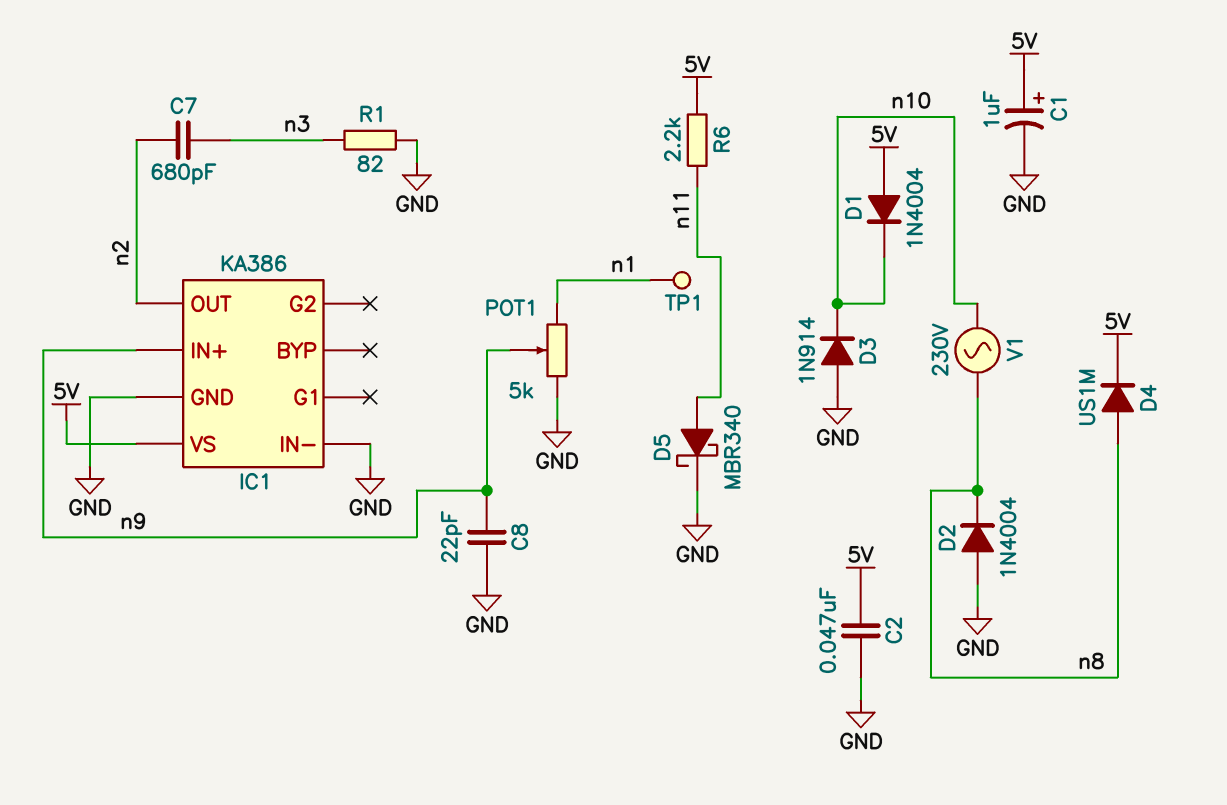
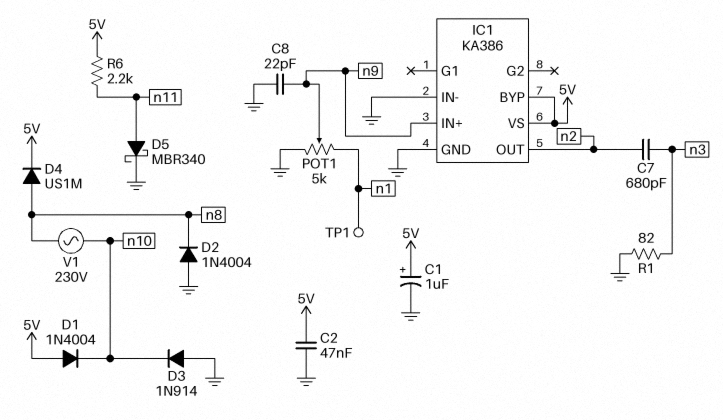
IC1 pin BYP: none -> 5V

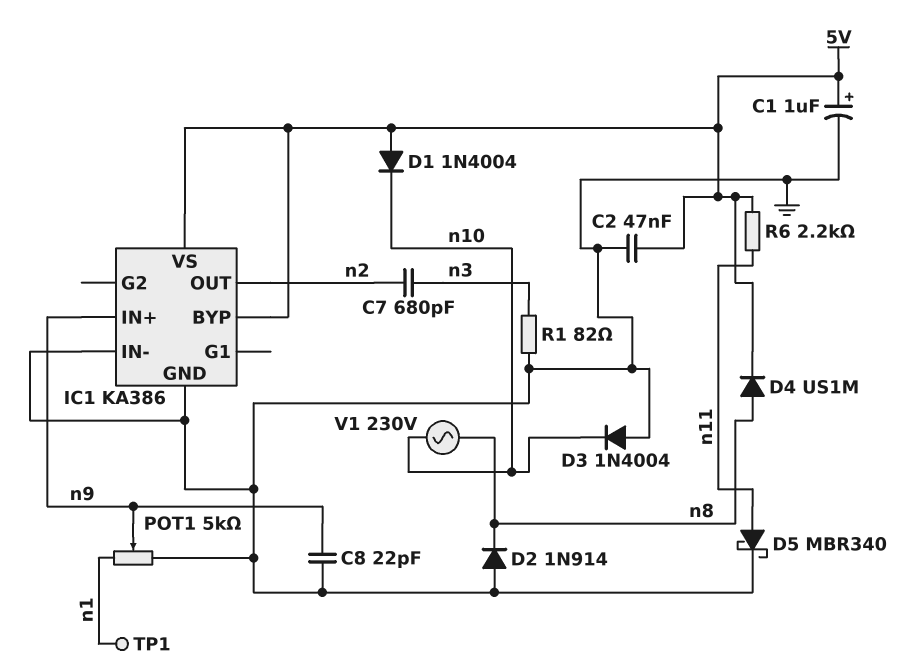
D2: diode 1N4004 (A GND, K n8) -> diode 1N914 (A GND, K n8)
D3: diode 1N914 (A GND, K n10) -> diode 1N4004 (A GND, K n10)

